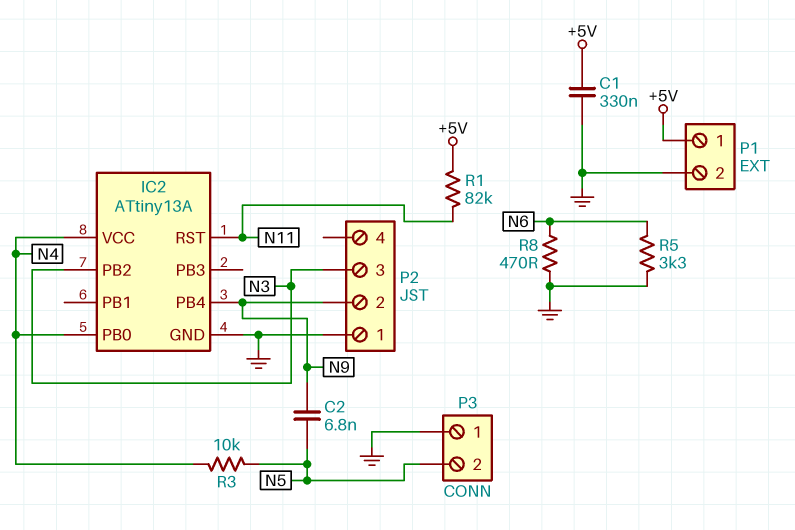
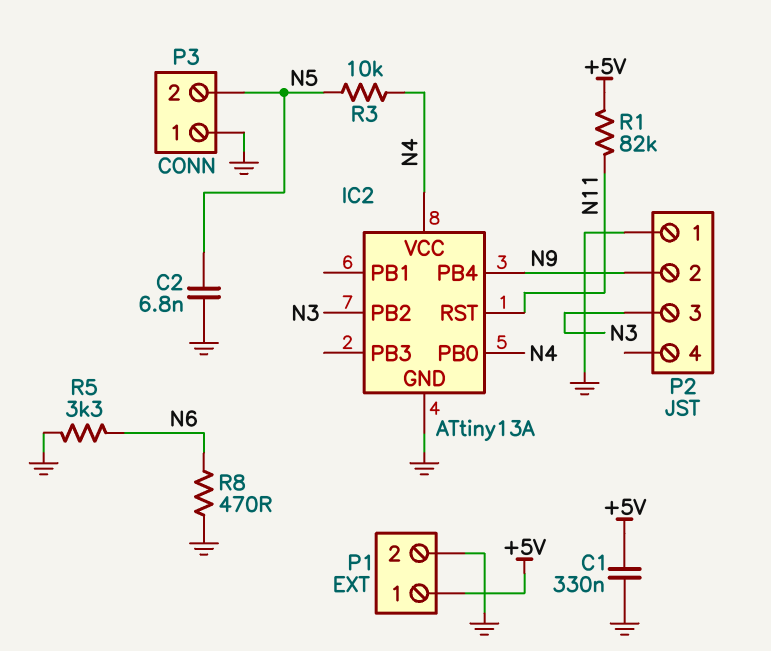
C2: 6.8nF (N5, N9) -> 6.8nF (GND, N5)

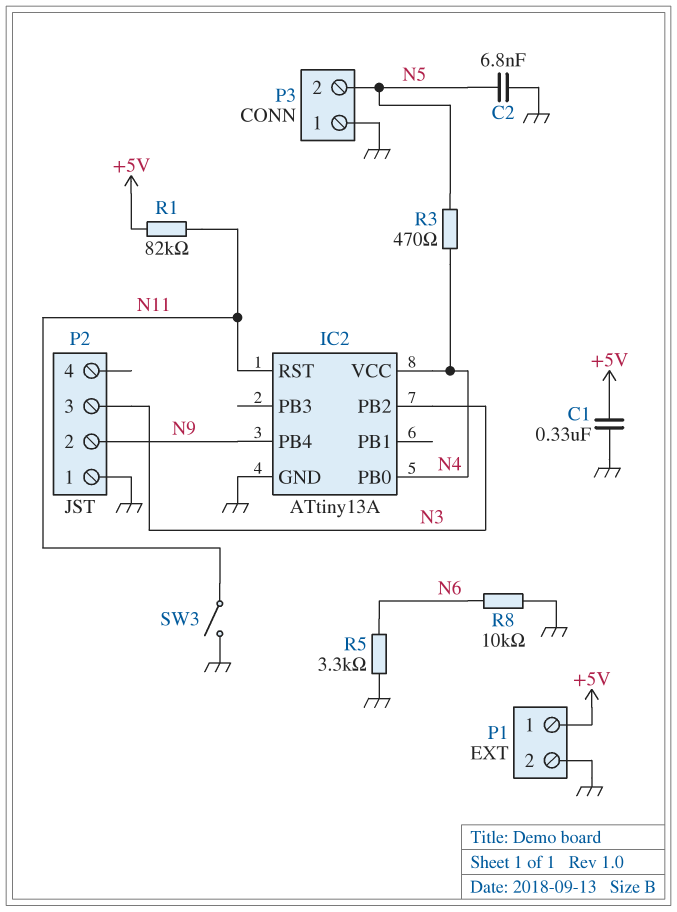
R3: 10k (N4, N5) -> 470 (N4, N5)
R8: 470 (GND, N6) -> 10k (GND, N6)
SW3: none -> switch (GND, N11)

